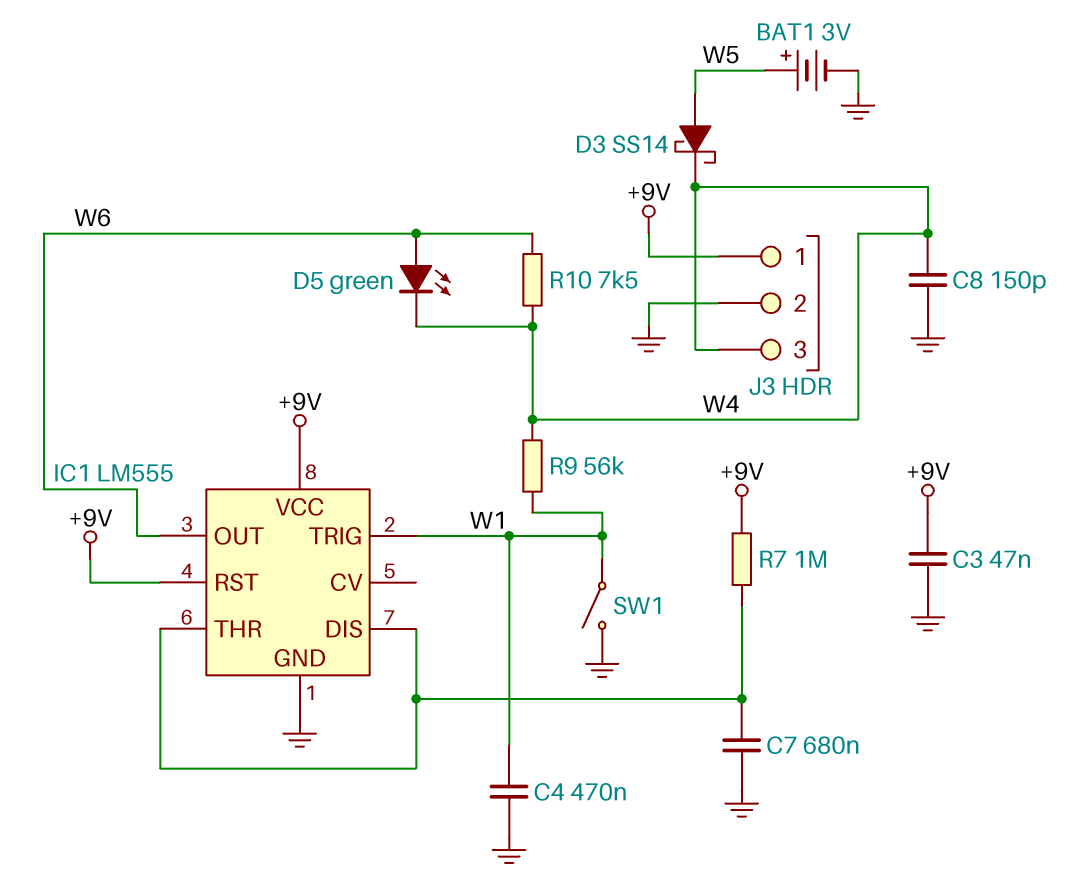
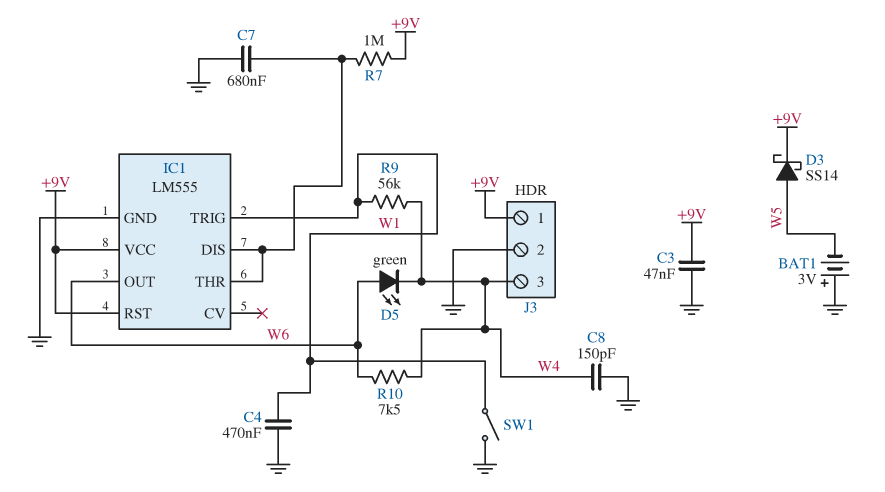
BAT1: 3V (plus W5, minus GND) -> 3V (plus GND, minus W5)
D3: schottky SS14 (A W5, K W4) -> schottky SS14 (A W5, K +9V)

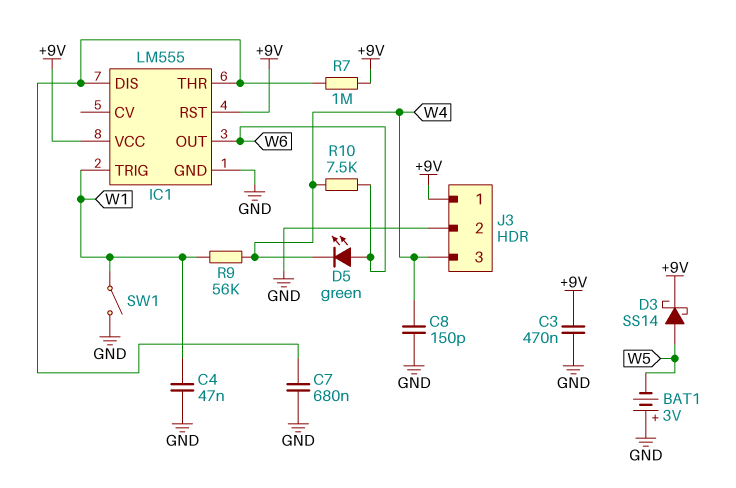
C3: 47nF (+9V, GND) -> 470nF (+9V, GND)
C4: 470nF (GND, W1) -> 47nF (GND, W1)

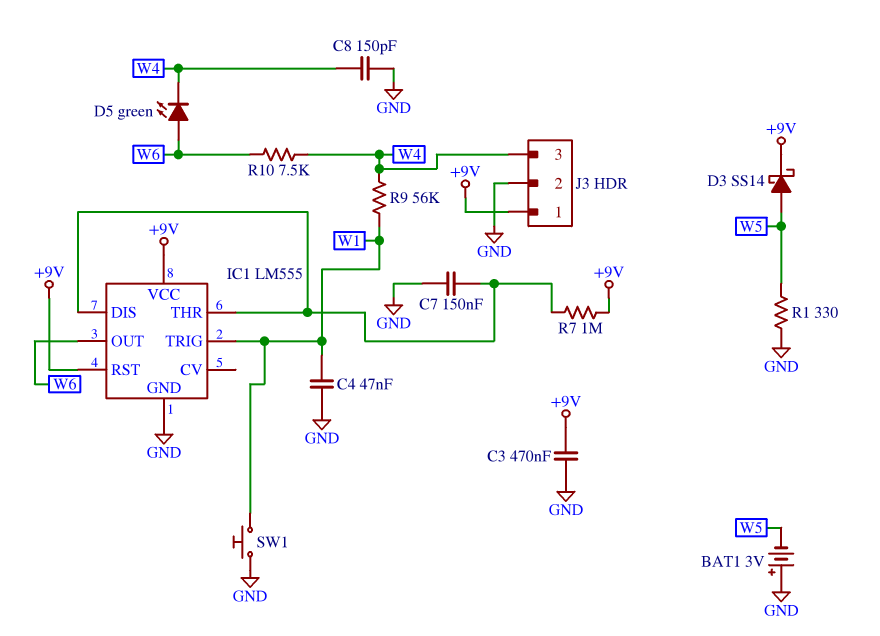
C7: 680nF (GND, IC1/DIS) -> 150nF (GND, IC1/DIS)
R1: none -> 330 (GND, W5)
SW1: switch (GND, W1) -> button (GND, W1)

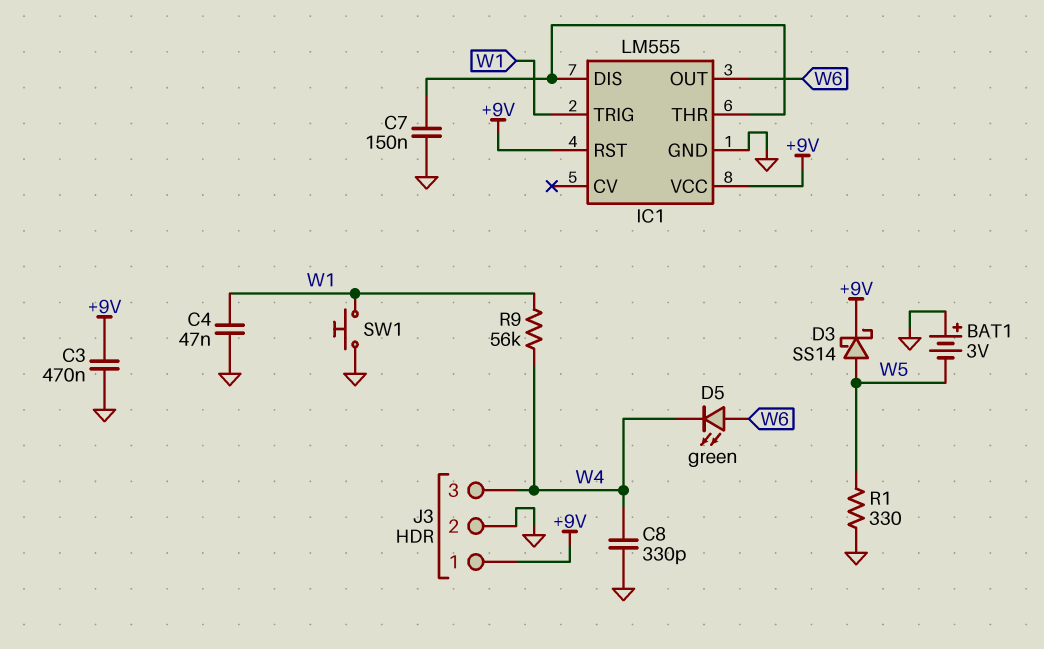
C8: 150pF (GND, W4) -> 330pF (GND, W4)
R7: 1M (+9V, IC1/DIS) -> none
R10: 7.5k (W4, W6) -> none

